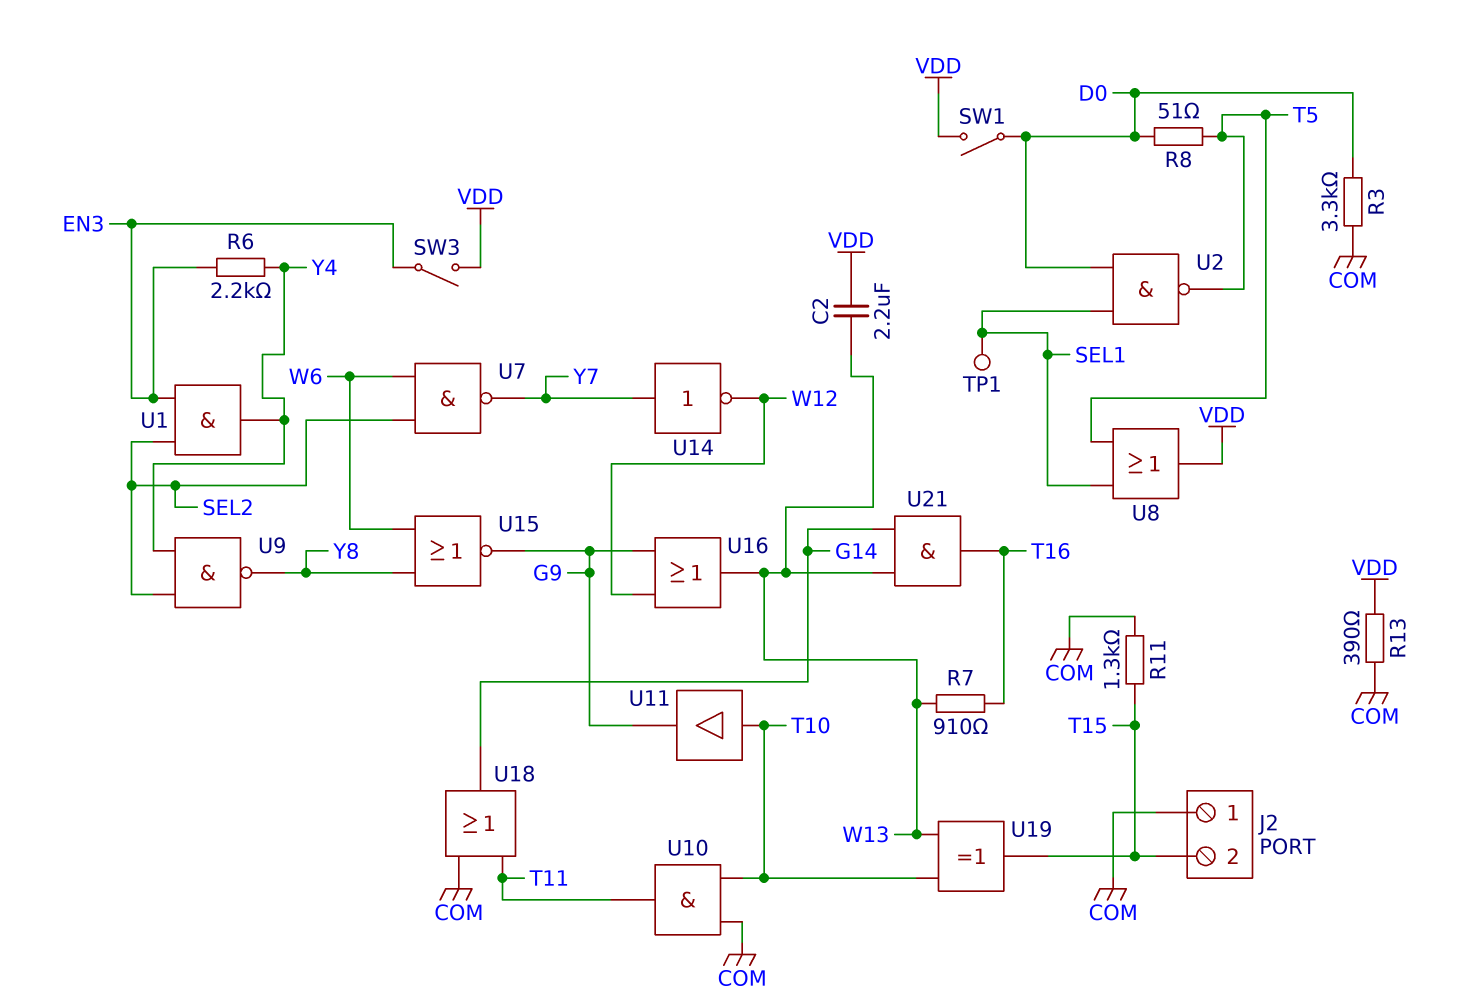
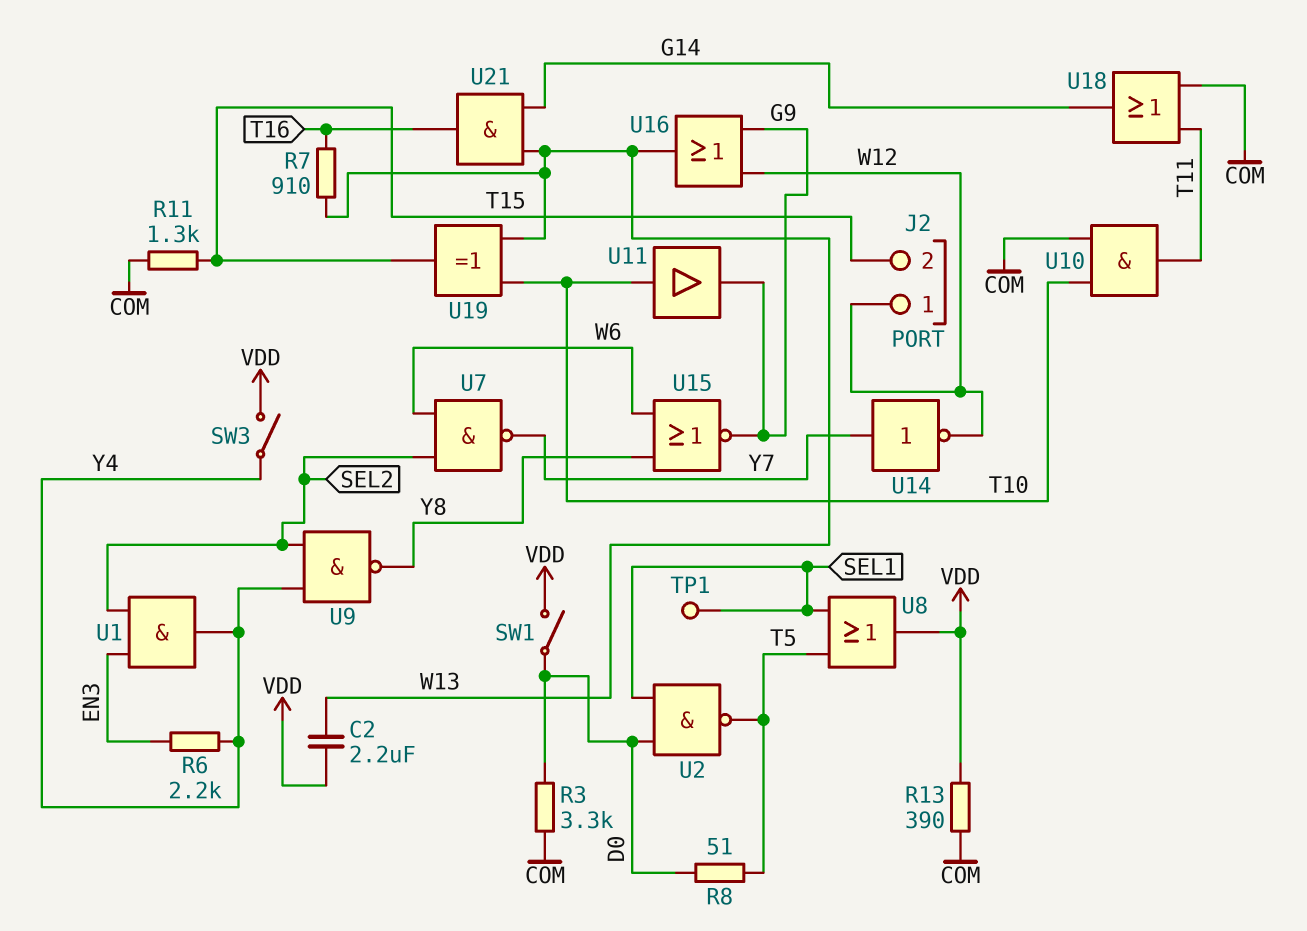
J2 pin 1: COM -> W12
SW3: switch (EN3, VDD) -> switch (VDD, Y4)

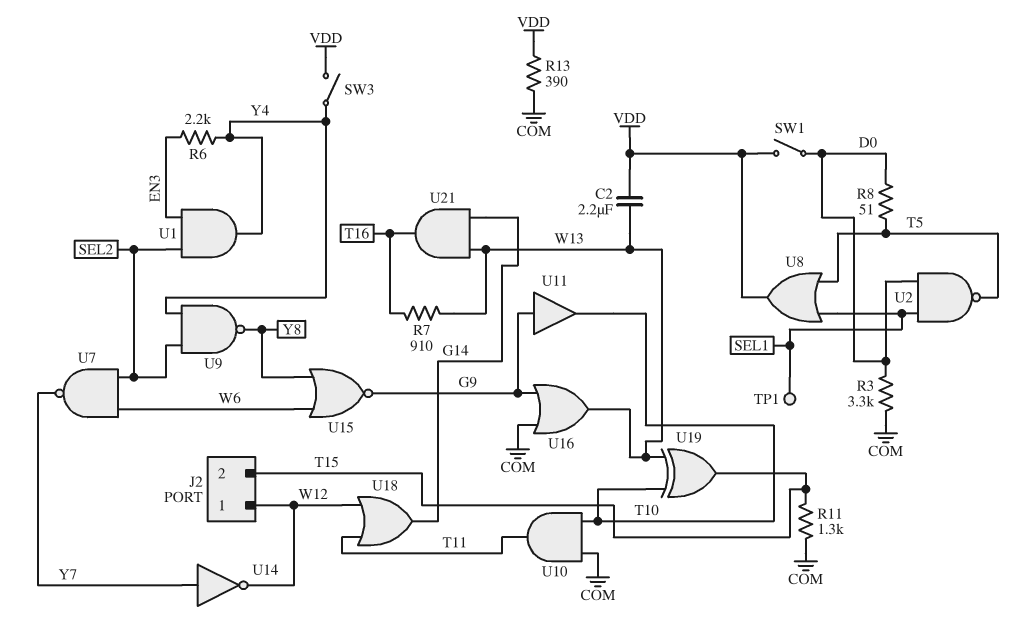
U11: buffer (in T10, out G9) -> buffer (in G9, out T10)
U16: OR (in G9, in W12, out W13) -> OR (in COM, in G9, out W13)
U18: OR (in COM, in T11, out G14) -> OR (in T11, in W12, out G14)

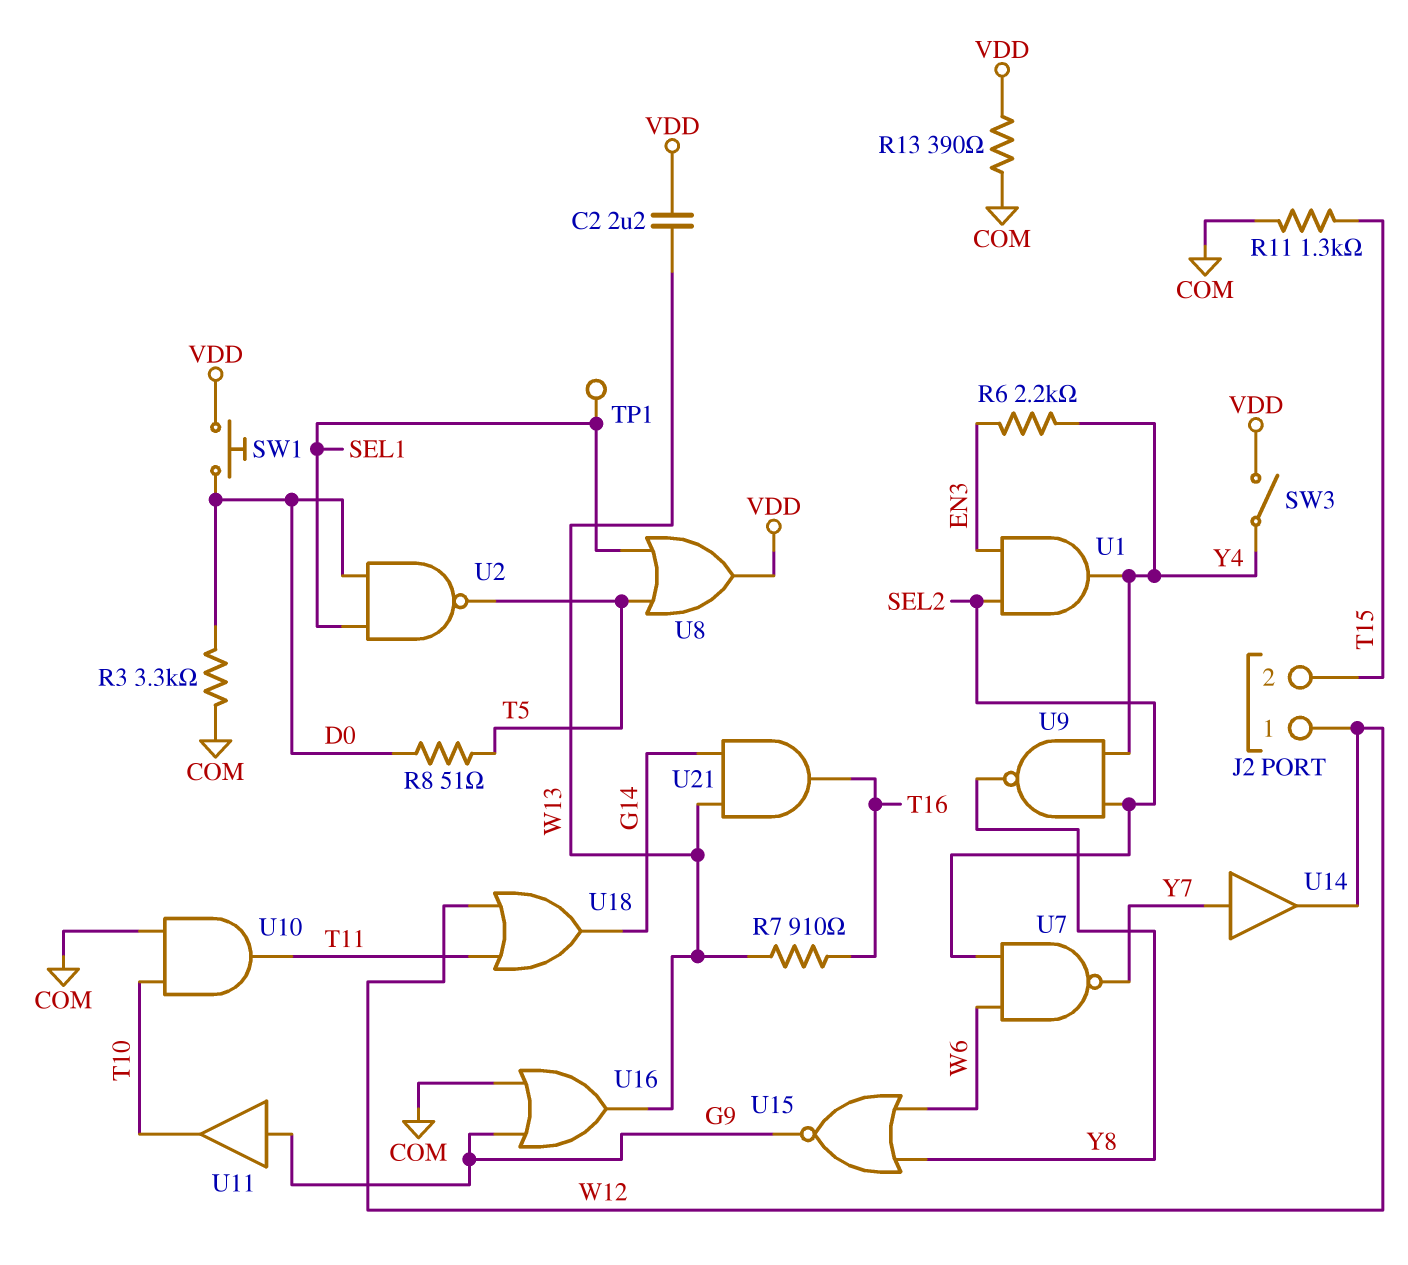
SW1: switch (D0, VDD) -> button (D0, VDD)
U14: NOT (in Y7, out W12) -> buffer (in Y7, out W12)
U19: XOR (in T10, in W13, out T15) -> none

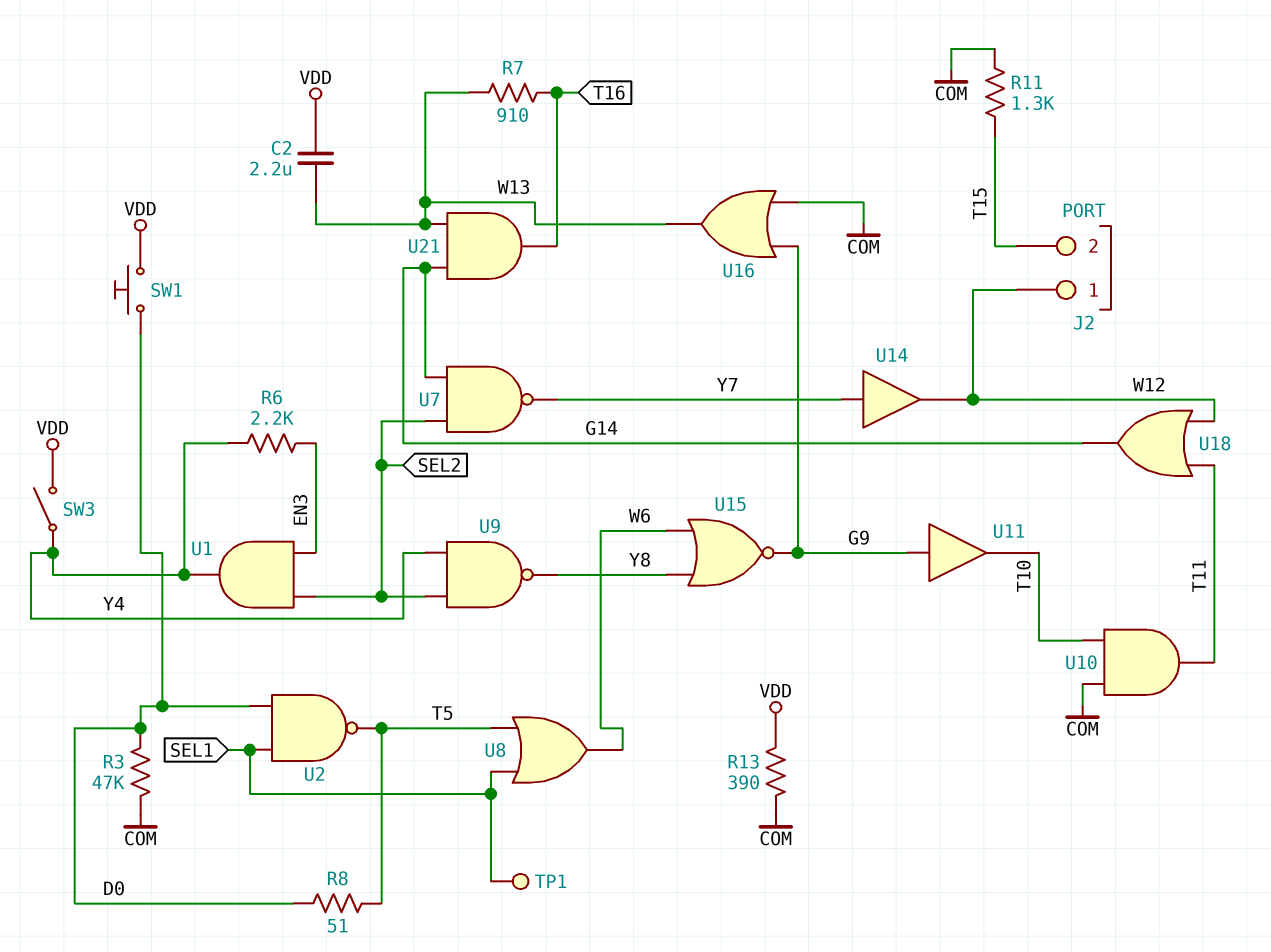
R3: 3.3k (COM, D0) -> 47k (COM, D0)
U7: NAND (in SEL2, in W6, out Y7) -> NAND (in G14, in SEL2, out Y7)
U8: OR (in SEL1, in T5, out VDD) -> OR (in SEL1, in T5, out W6)

